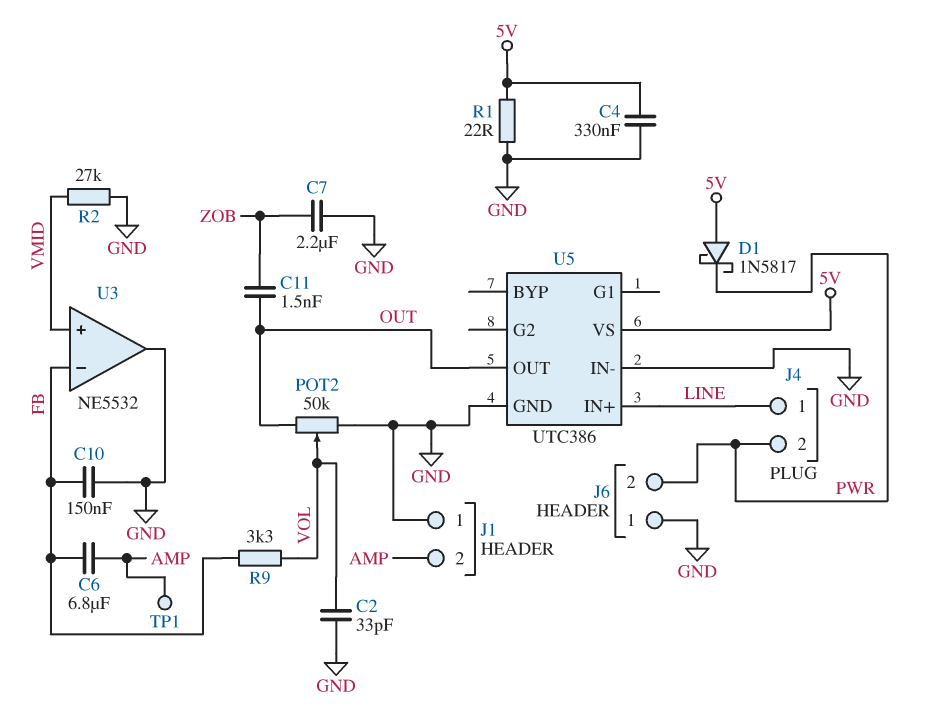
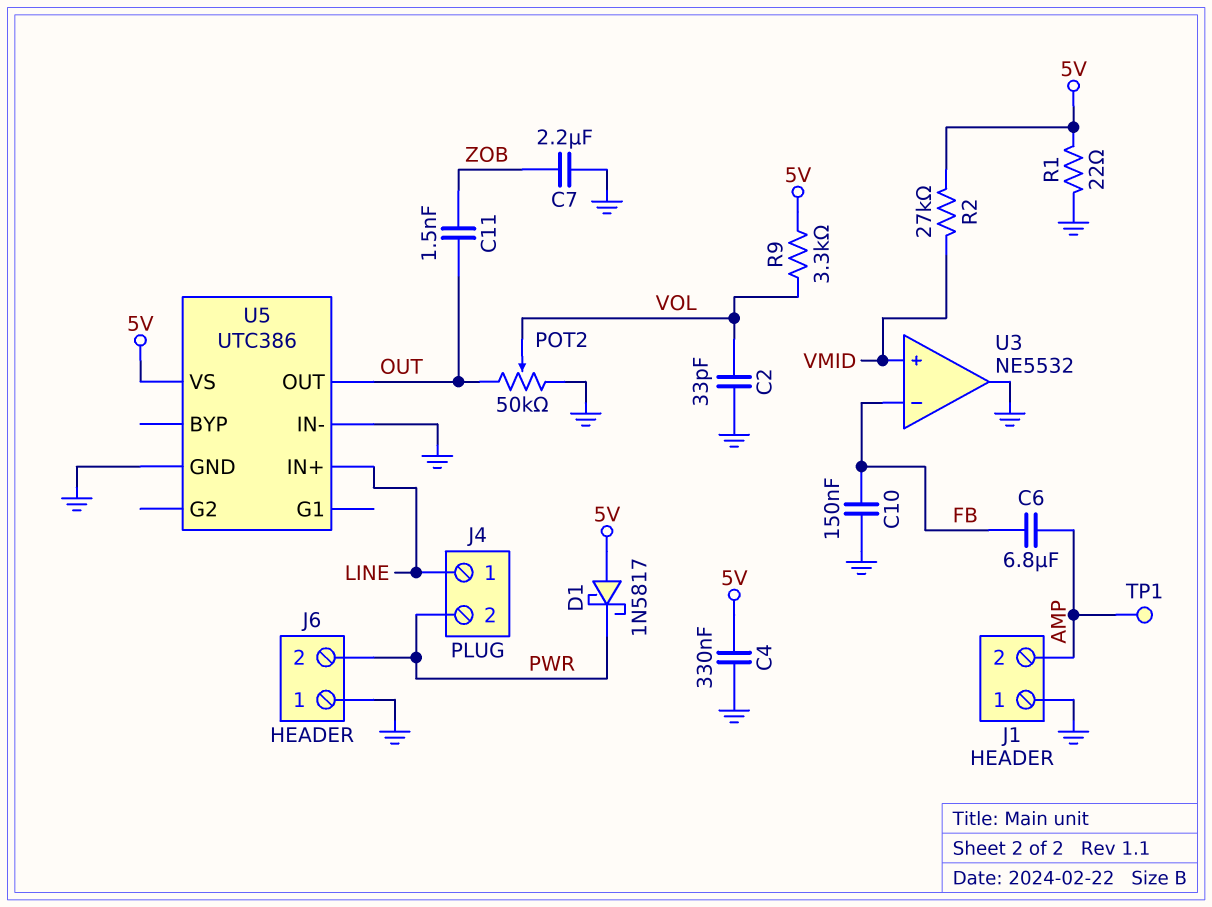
R2: 27k (GND, VMID) -> 27k (5V, VMID)
R9: 3.3k (FB, VOL) -> 3.3k (5V, VOL)

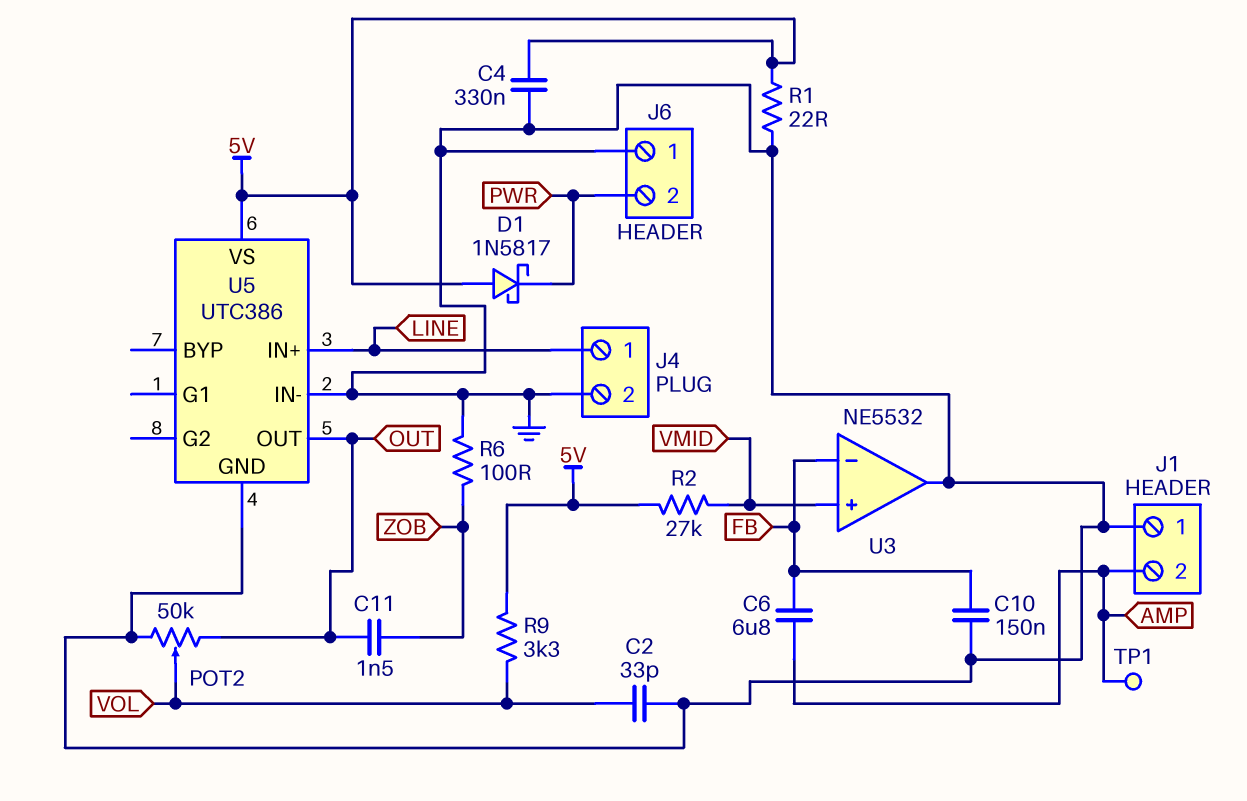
C7: 2.2uF (GND, ZOB) -> none
J4 pin 2: PWR -> GND
R6: none -> 100 (GND, ZOB)

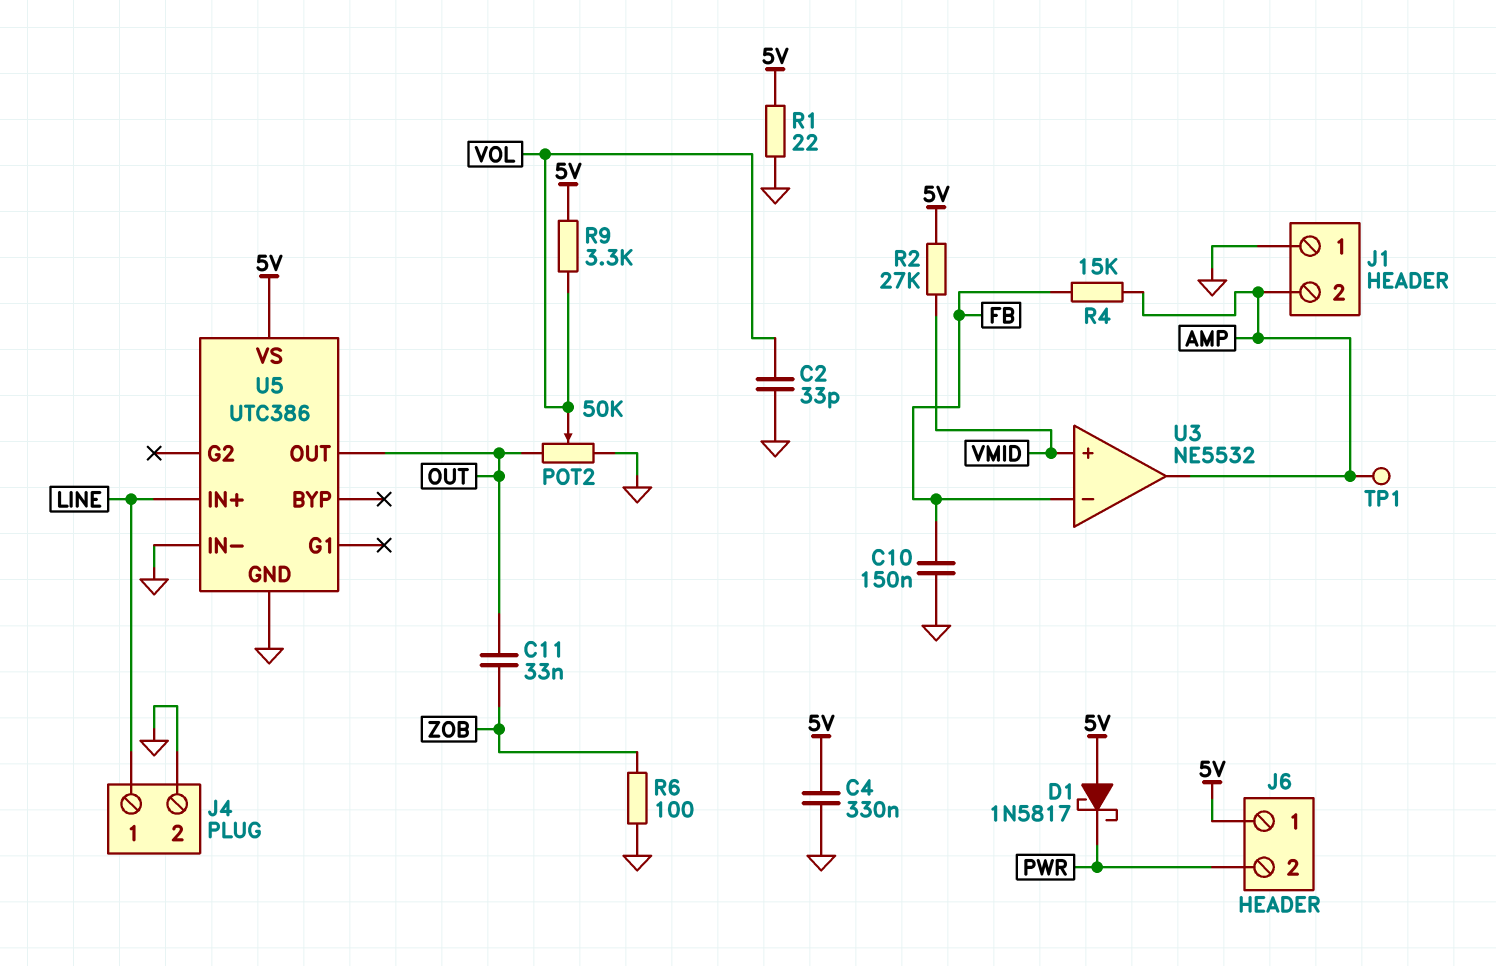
C6: 6.8uF (AMP, FB) -> none
C11: 1.5nF (OUT, ZOB) -> 33nF (OUT, ZOB)
J6 pin 1: GND -> 5V
R4: none -> 15k (AMP, FB)
U3 pin out: GND -> AMP

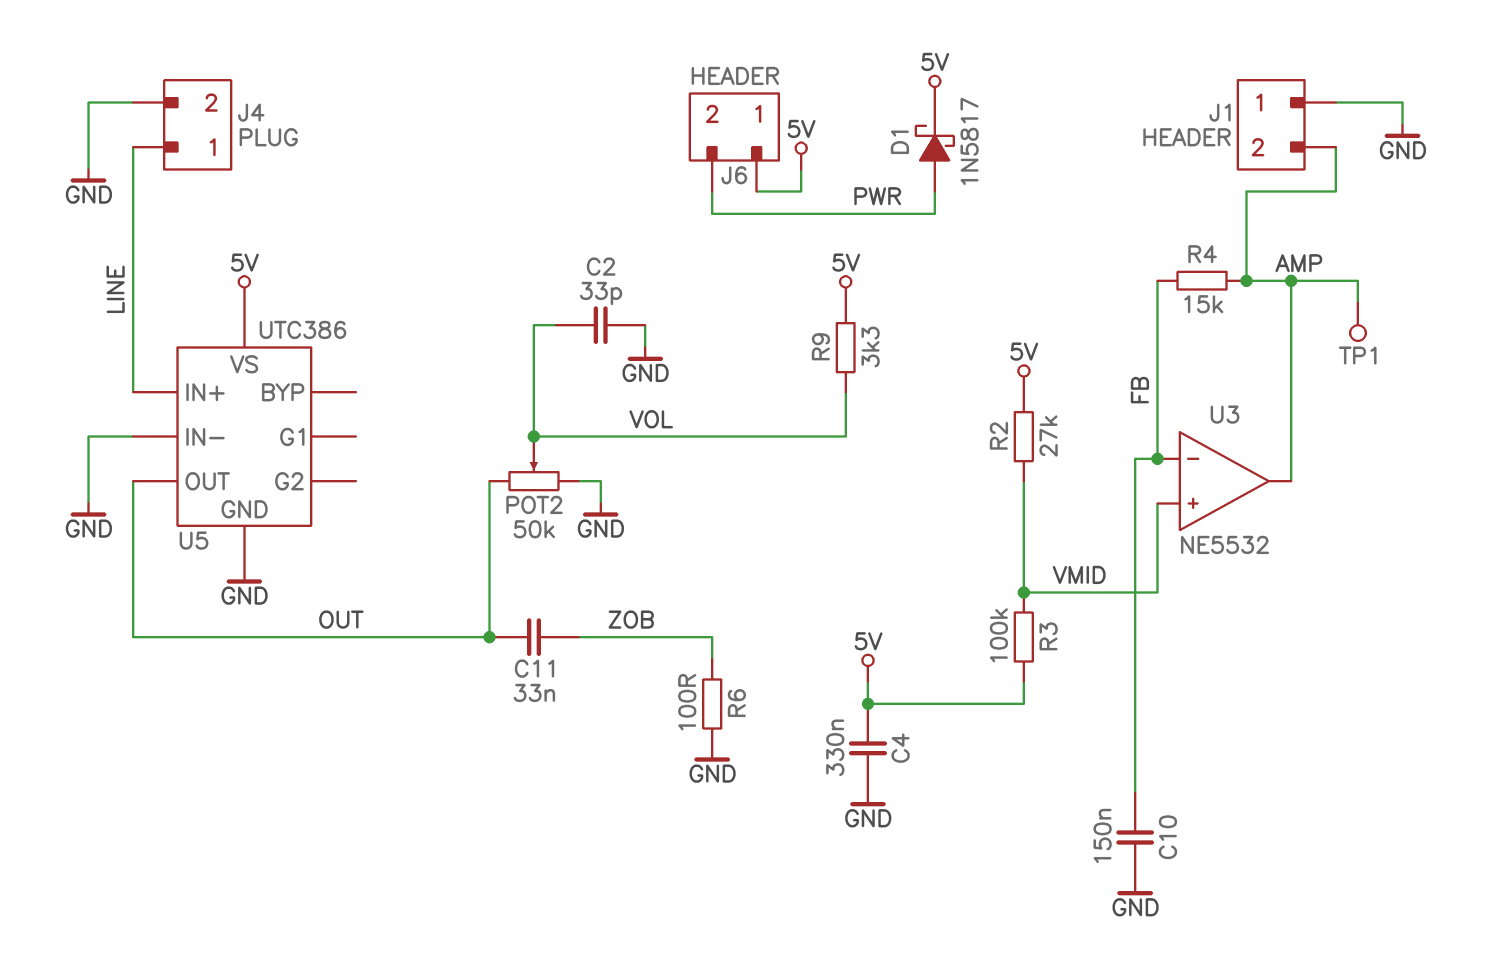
D1: schottky 1N5817 (A 5V, K PWR) -> schottky 1N5817 (A PWR, K 5V)
R1: 22 (5V, GND) -> none
R3: none -> 100k (5V, VMID)

